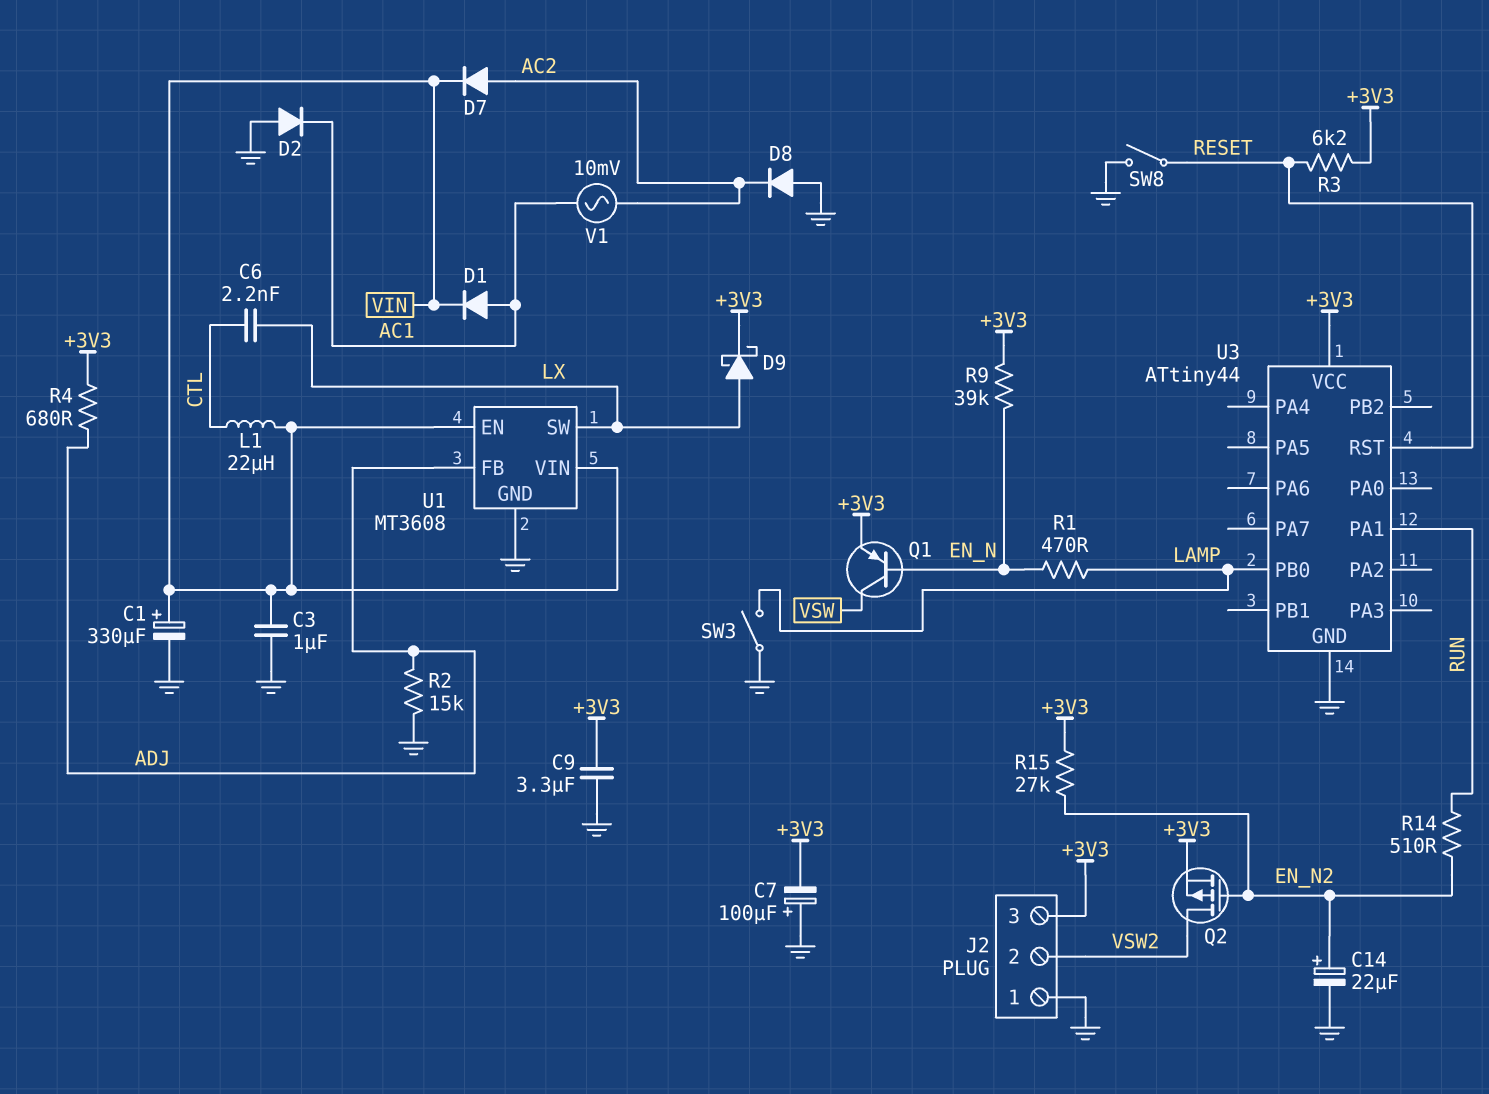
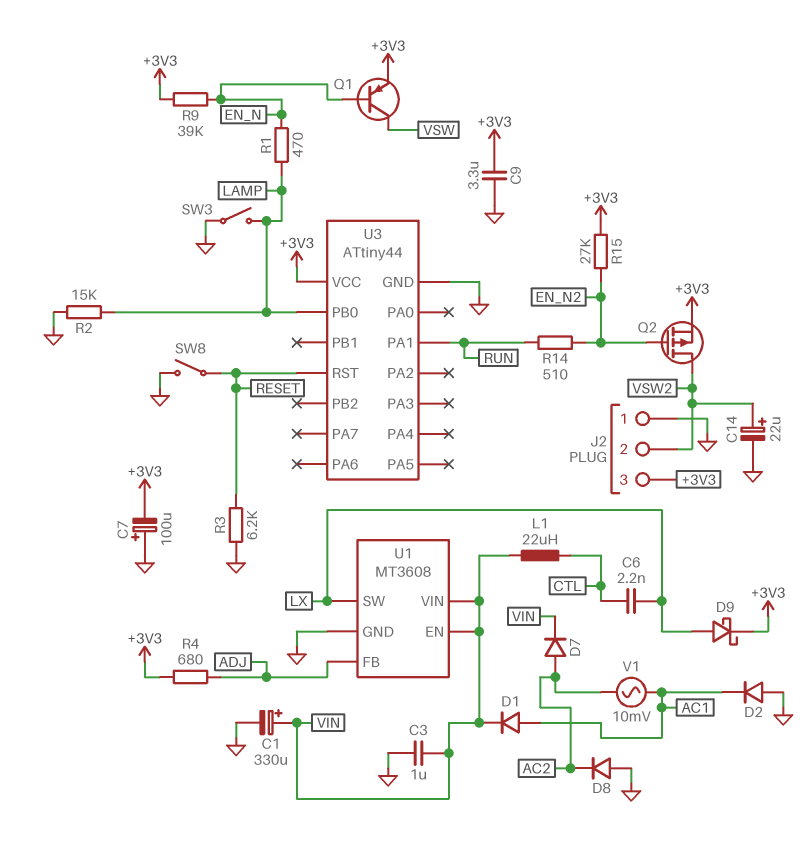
C14: 22uF (plus EN_N2, minus GND) -> 22uF (plus VSW2, minus GND)
R2: 15k (ADJ, GND) -> 15k (GND, LAMP)
R3: 6.2k (+3V3, RESET) -> 6.2k (GND, RESET)

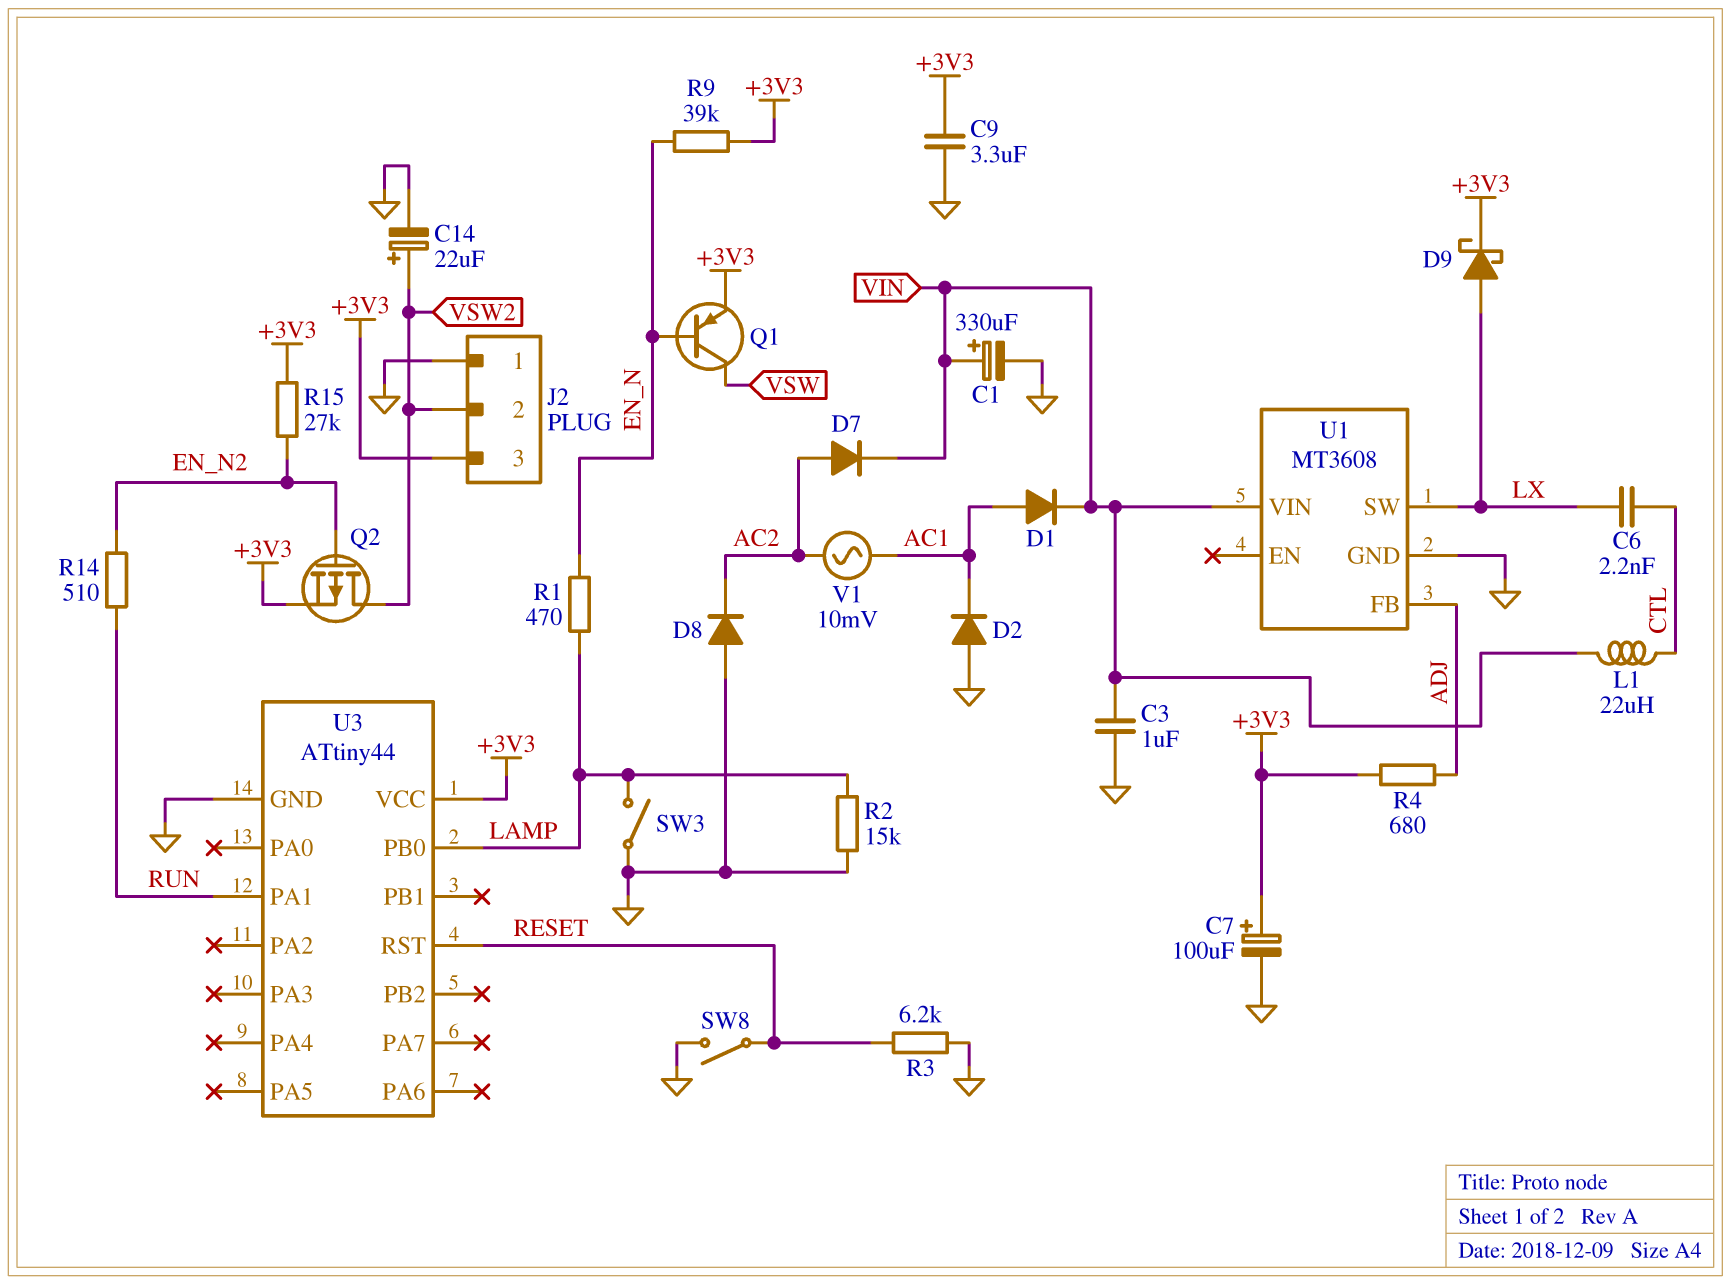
C7: 100uF (plus GND, minus +3V3) -> 100uF (plus +3V3, minus GND)
U1 pin EN: VIN -> none

